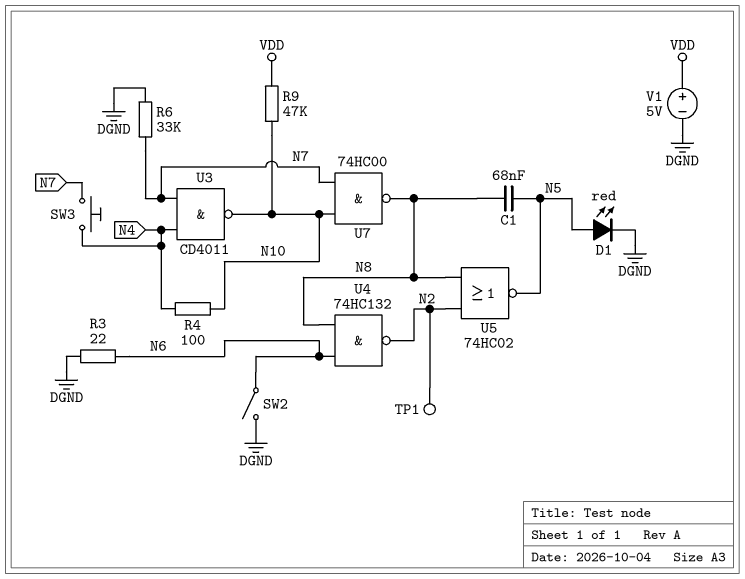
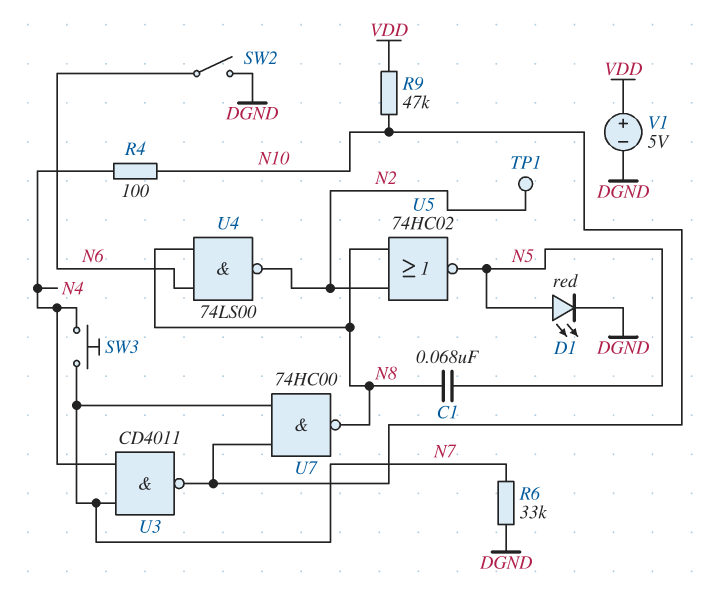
R3: 22 (DGND, N6) -> none
U4: NAND 74HC132 (in N6, in N8, out N2) -> NAND 74LS00 (in N6, in N8, out N2)

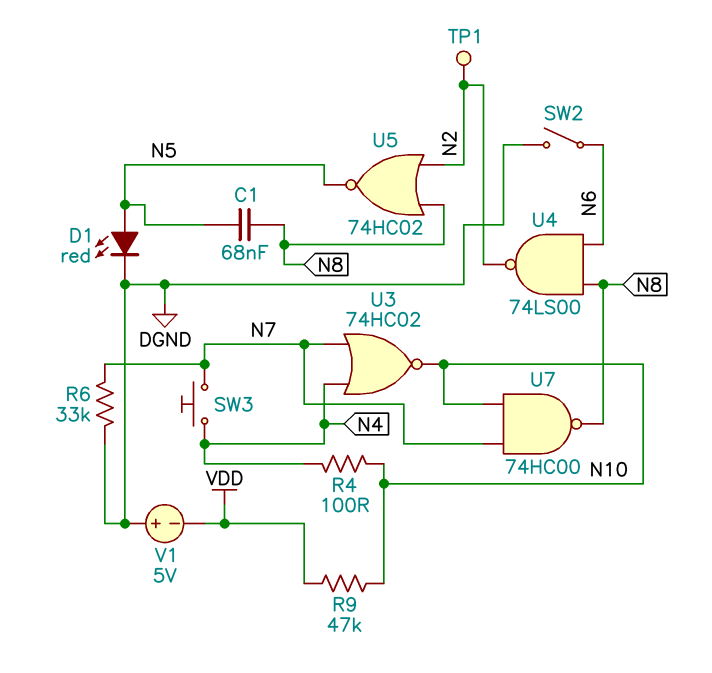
U3: NAND CD4011 (in N4, in N7, out N10) -> NOR 74HC02 (in N4, in N7, out N10)
V1: 5V (plus VDD, minus DGND) -> 5V (plus DGND, minus VDD)

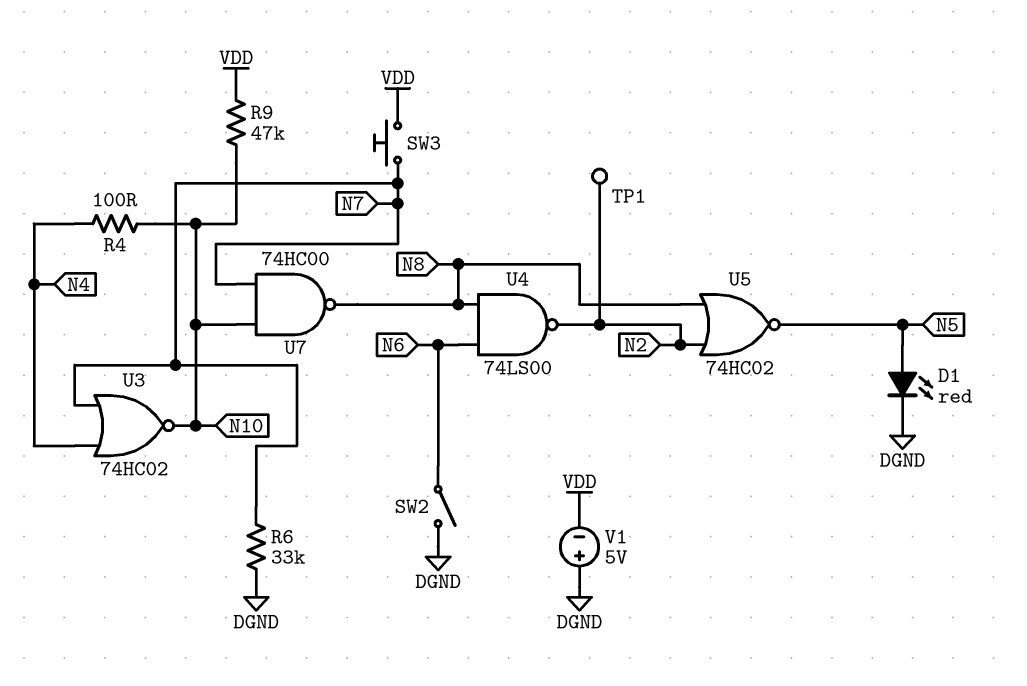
C1: 68nF (N5, N8) -> none
SW3: button (N4, N7) -> button (N7, VDD)

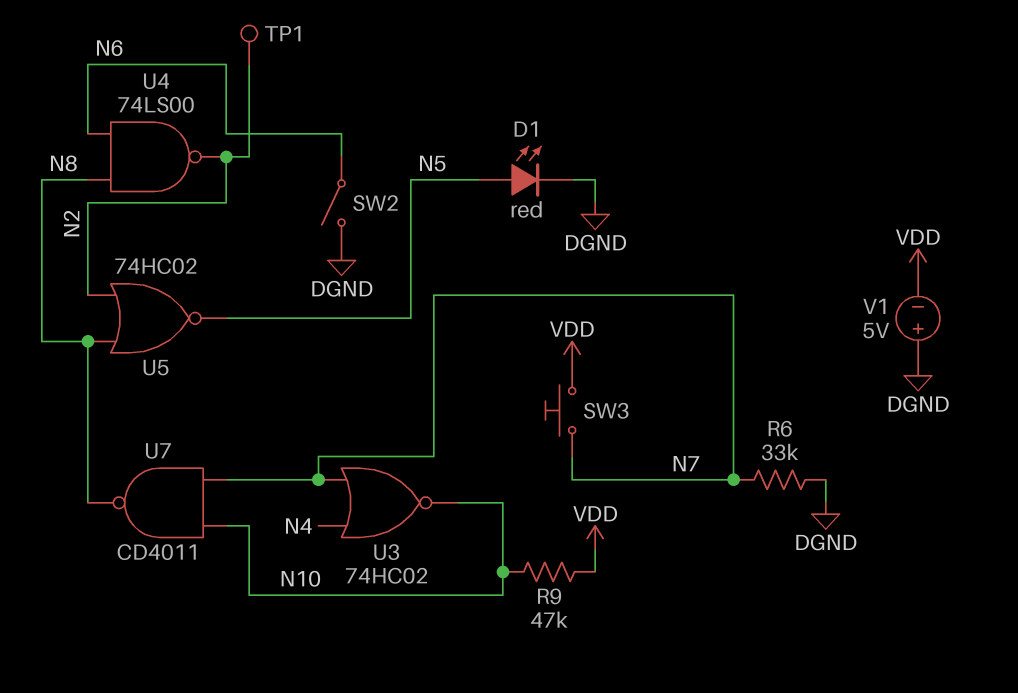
R4: 100 (N4, N10) -> none
U7: NAND 74HC00 (in N7, in N10, out N8) -> NAND CD4011 (in N7, in N10, out N8)

